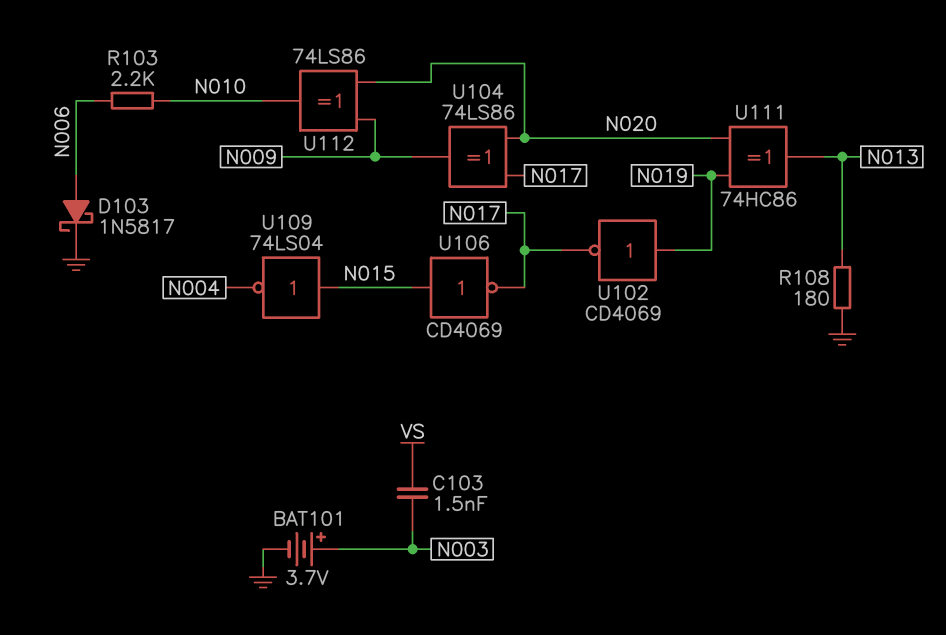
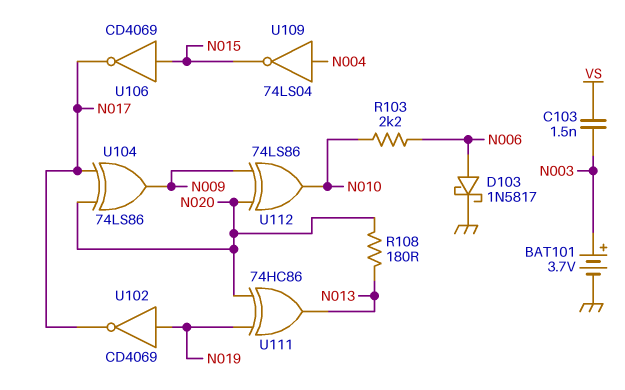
R108: 180 (GND, N013) -> 180 (N013, N020)
U109: NOT 74LS04 (in N015, out N004) -> NOT 74LS04 (in N004, out N015)

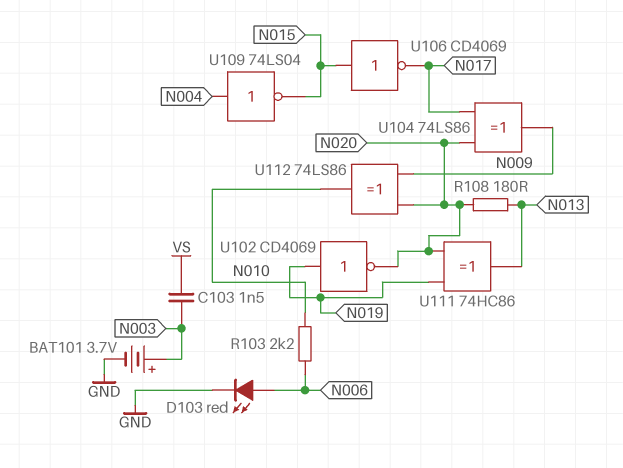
D103: schottky 1N5817 (A N006, K GND) -> LED red (A N006, K GND)
U102: NOT CD4069 (in N019, out N017) -> NOT CD4069 (in N019, out N020)

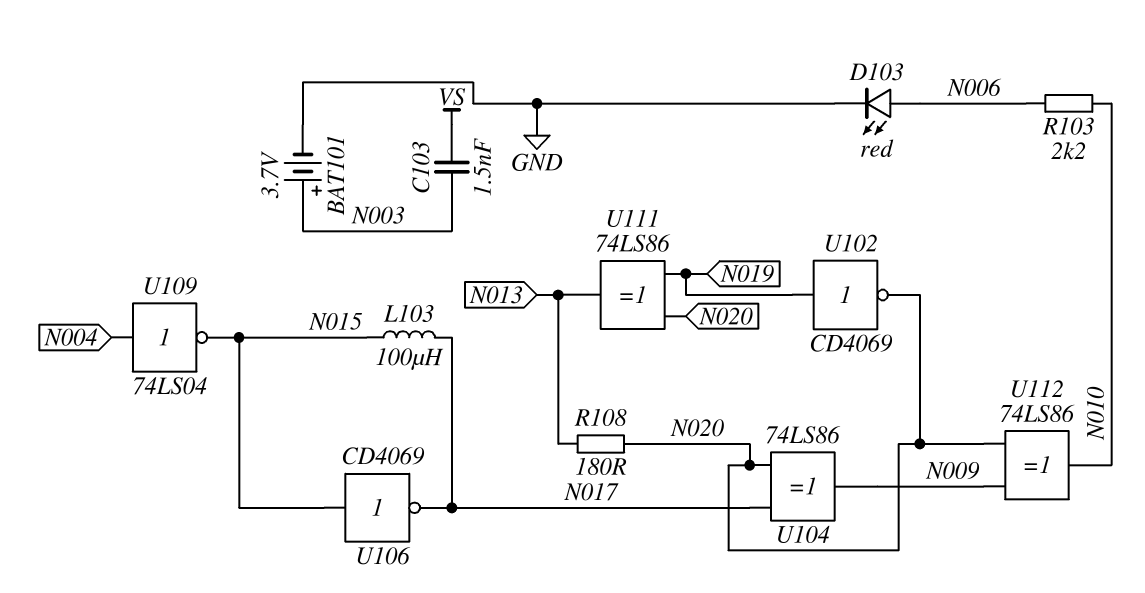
L103: none -> 100uH (N015, N017)
U111: XOR 74HC86 (in N019, in N020, out N013) -> XOR 74LS86 (in N019, in N020, out N013)

